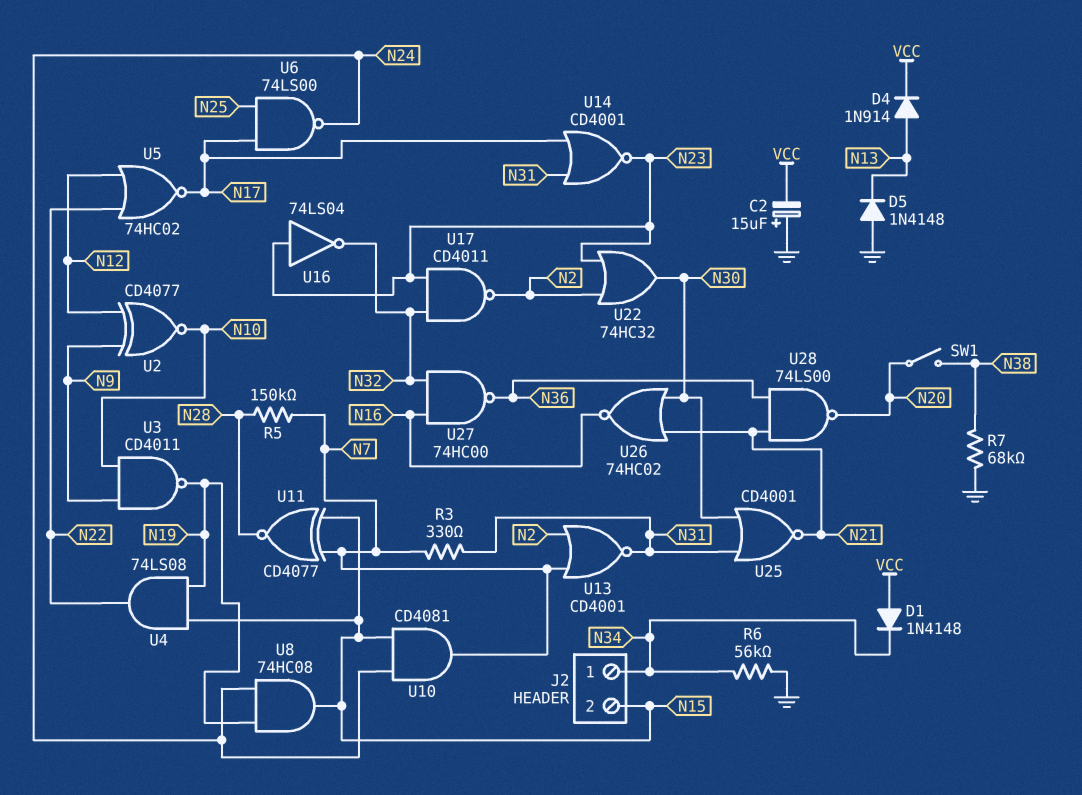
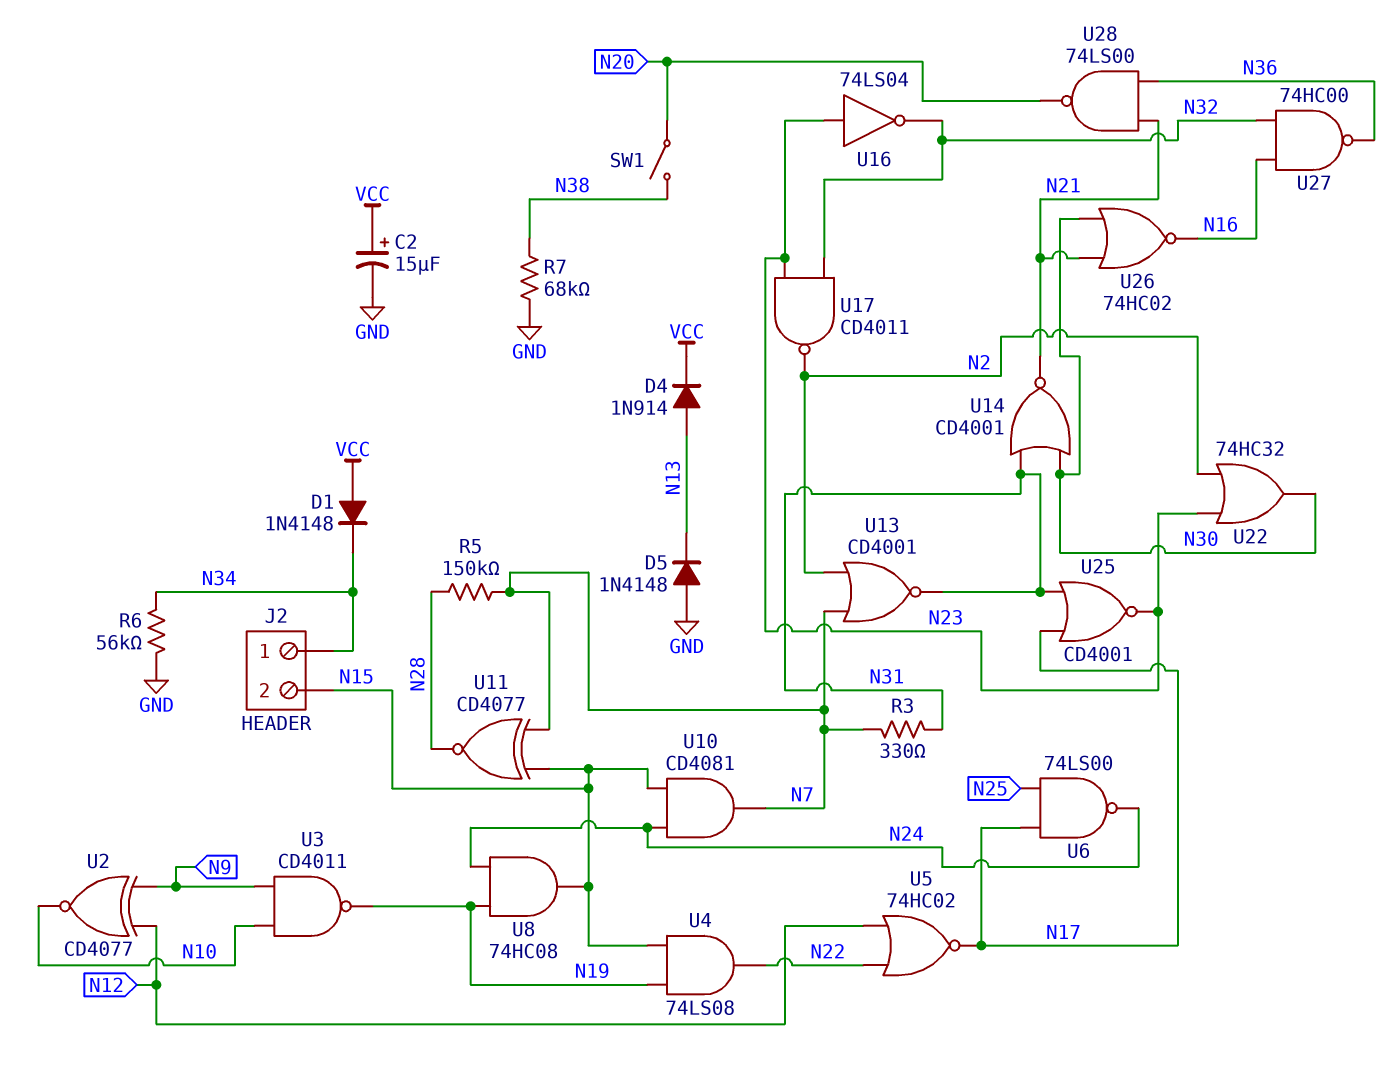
C2: 15uF (plus GND, minus VCC) -> 15uF (plus VCC, minus GND)
U14: NOR CD4001 (in N17, in N31, out N23) -> NOR CD4001 (in N30, in N31, out N21)
U25: NOR CD4001 (in N30, in N31, out N21) -> NOR CD4001 (in N17, in N31, out N23)

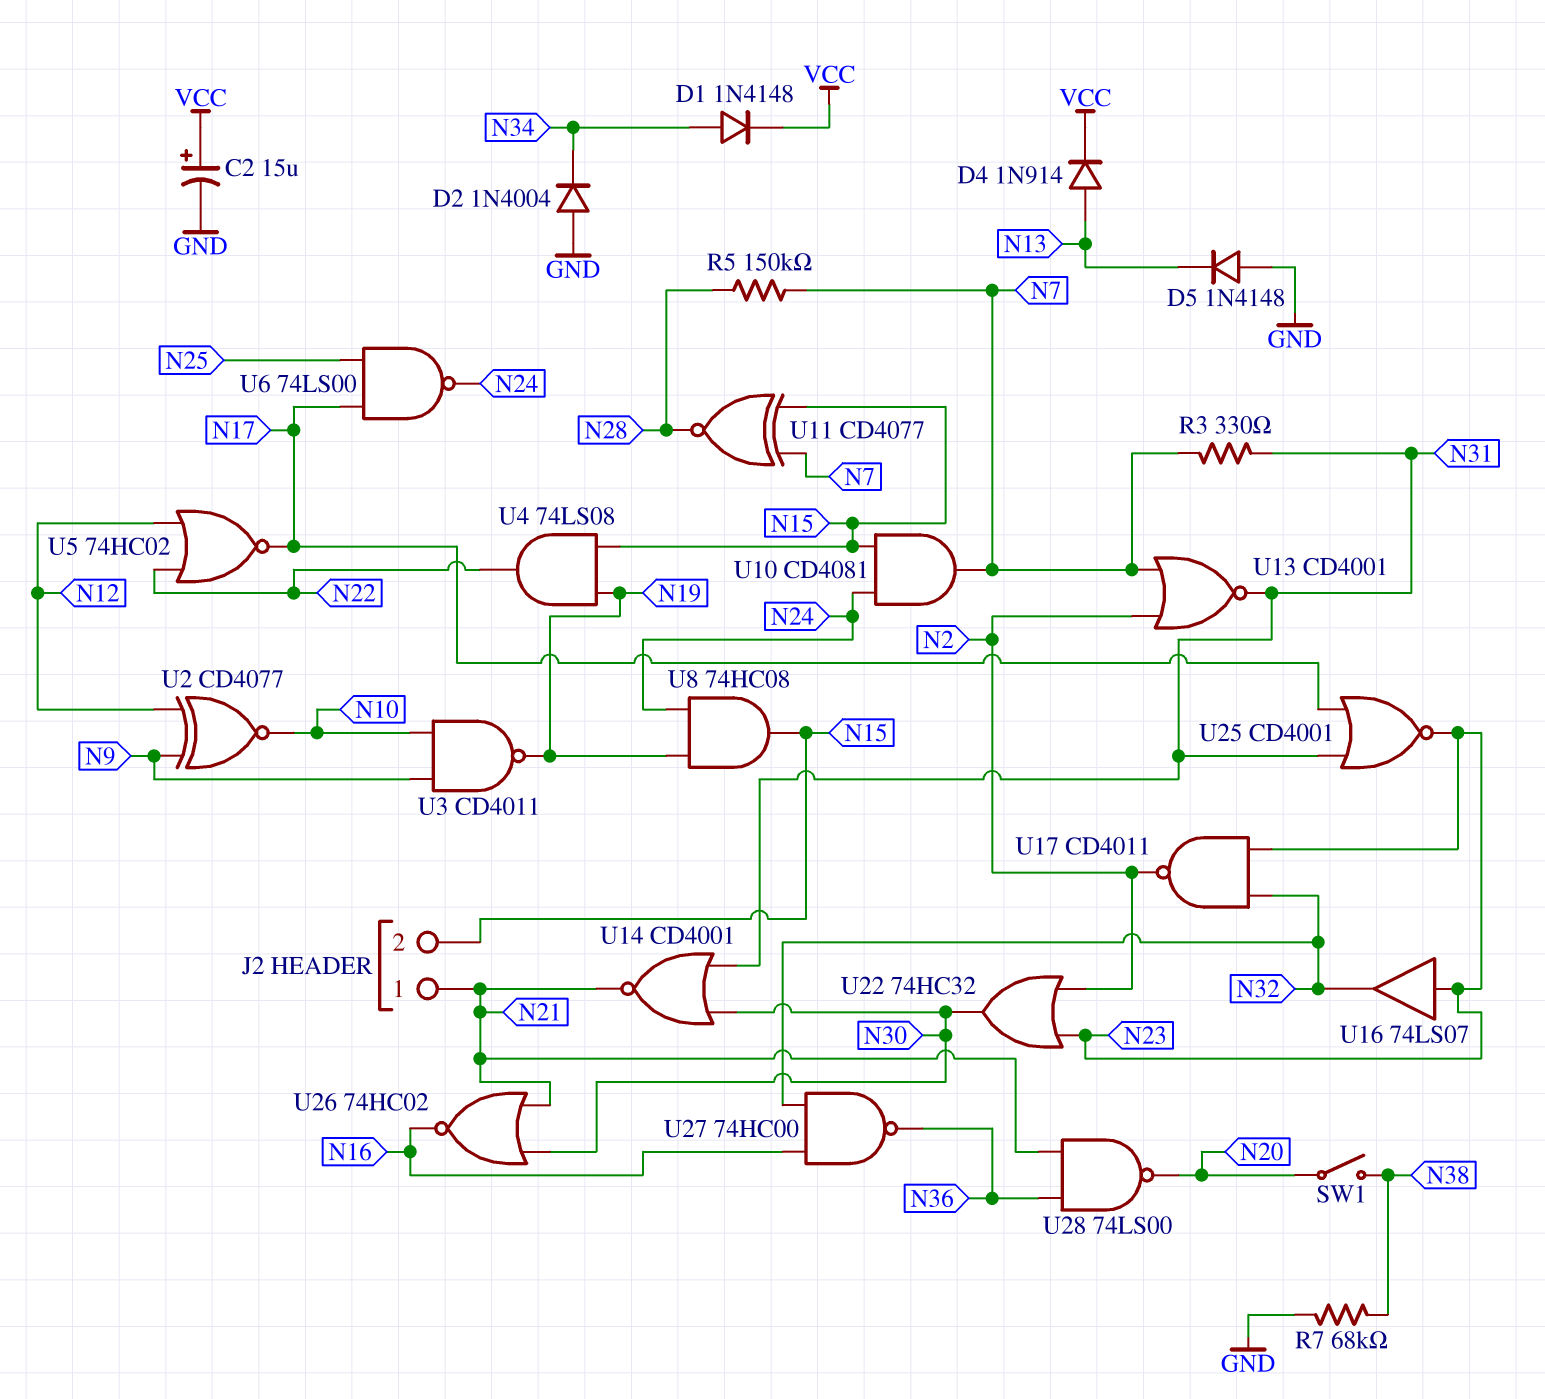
D1: diode 1N4148 (A VCC, K N34) -> diode 1N4148 (A N34, K VCC)
D2: none -> diode 1N4004 (A GND, K N34)
J2 pin 1: N34 -> N21
R6: 56k (GND, N34) -> none
U16: NOT 74LS04 (in N23, out N32) -> buffer 74LS07 (in N23, out N32)

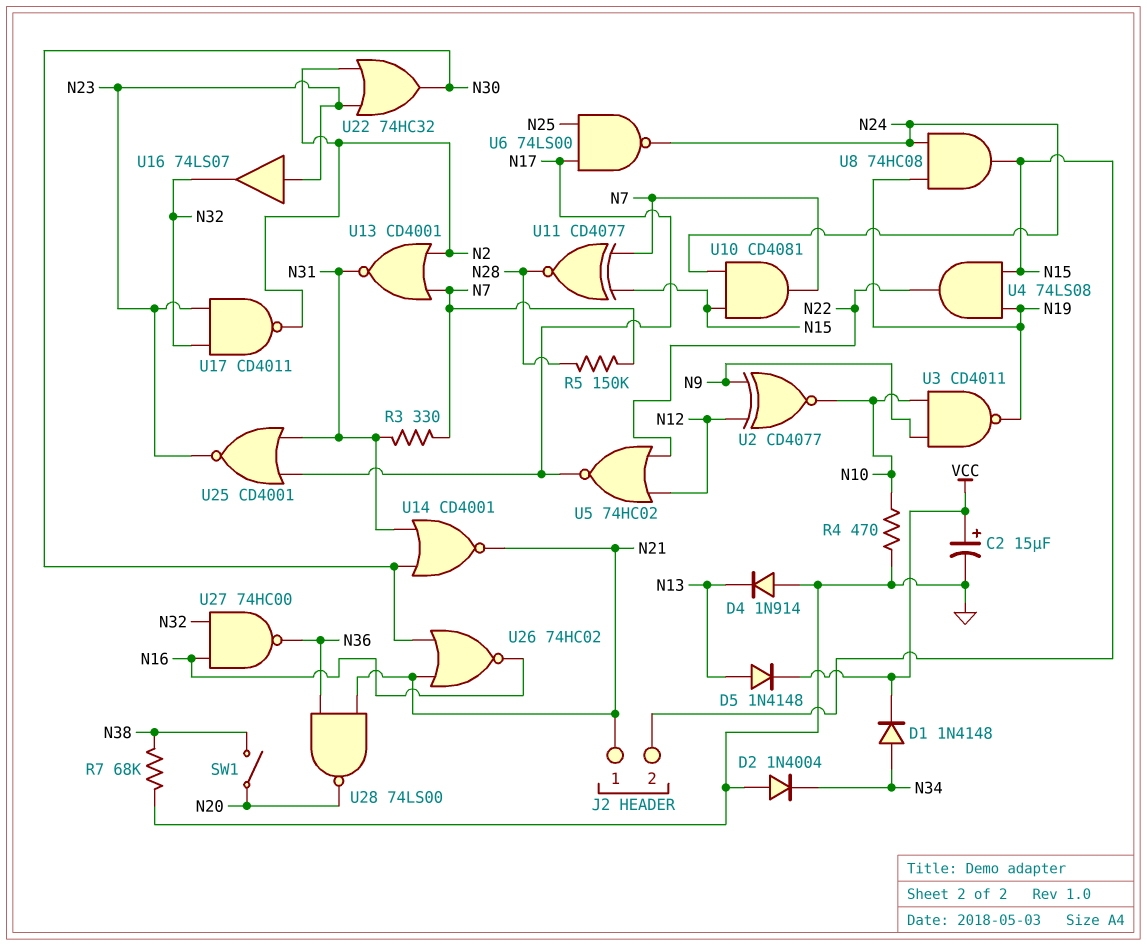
D4: diode 1N914 (A N13, K VCC) -> diode 1N914 (A GND, K N13)
D5: diode 1N4148 (A GND, K N13) -> diode 1N4148 (A N13, K VCC)
R4: none -> 470 (GND, N10)

